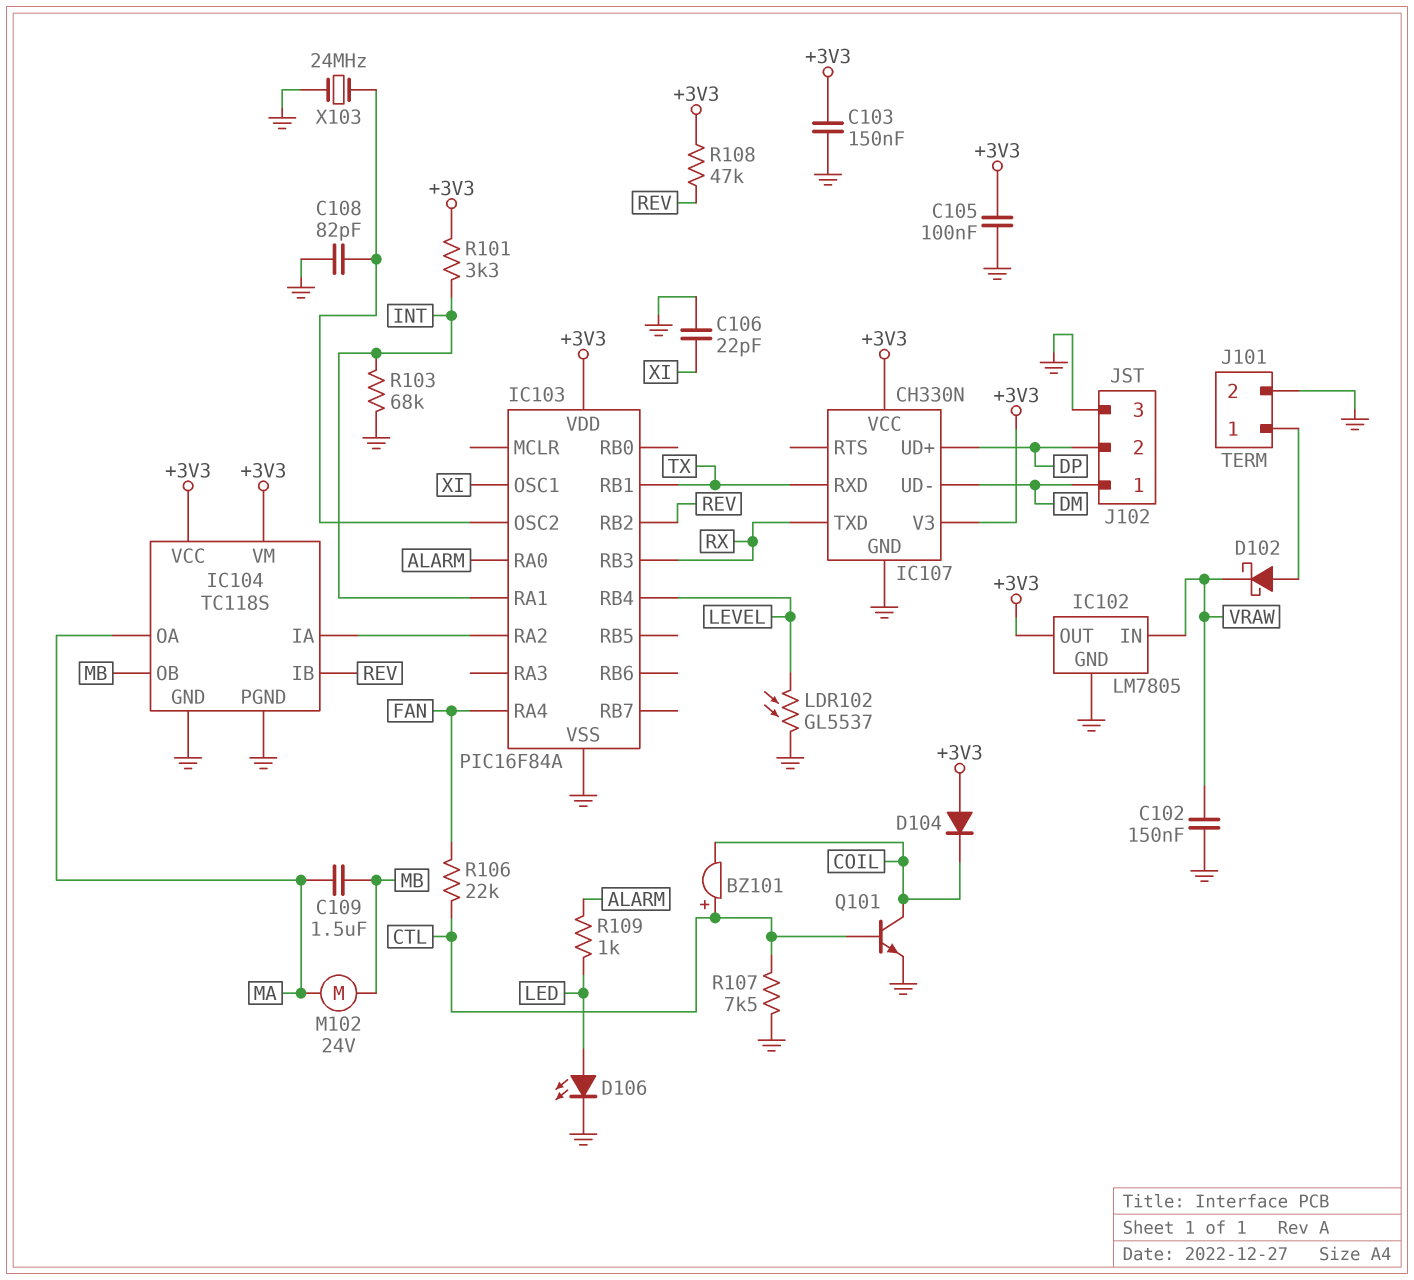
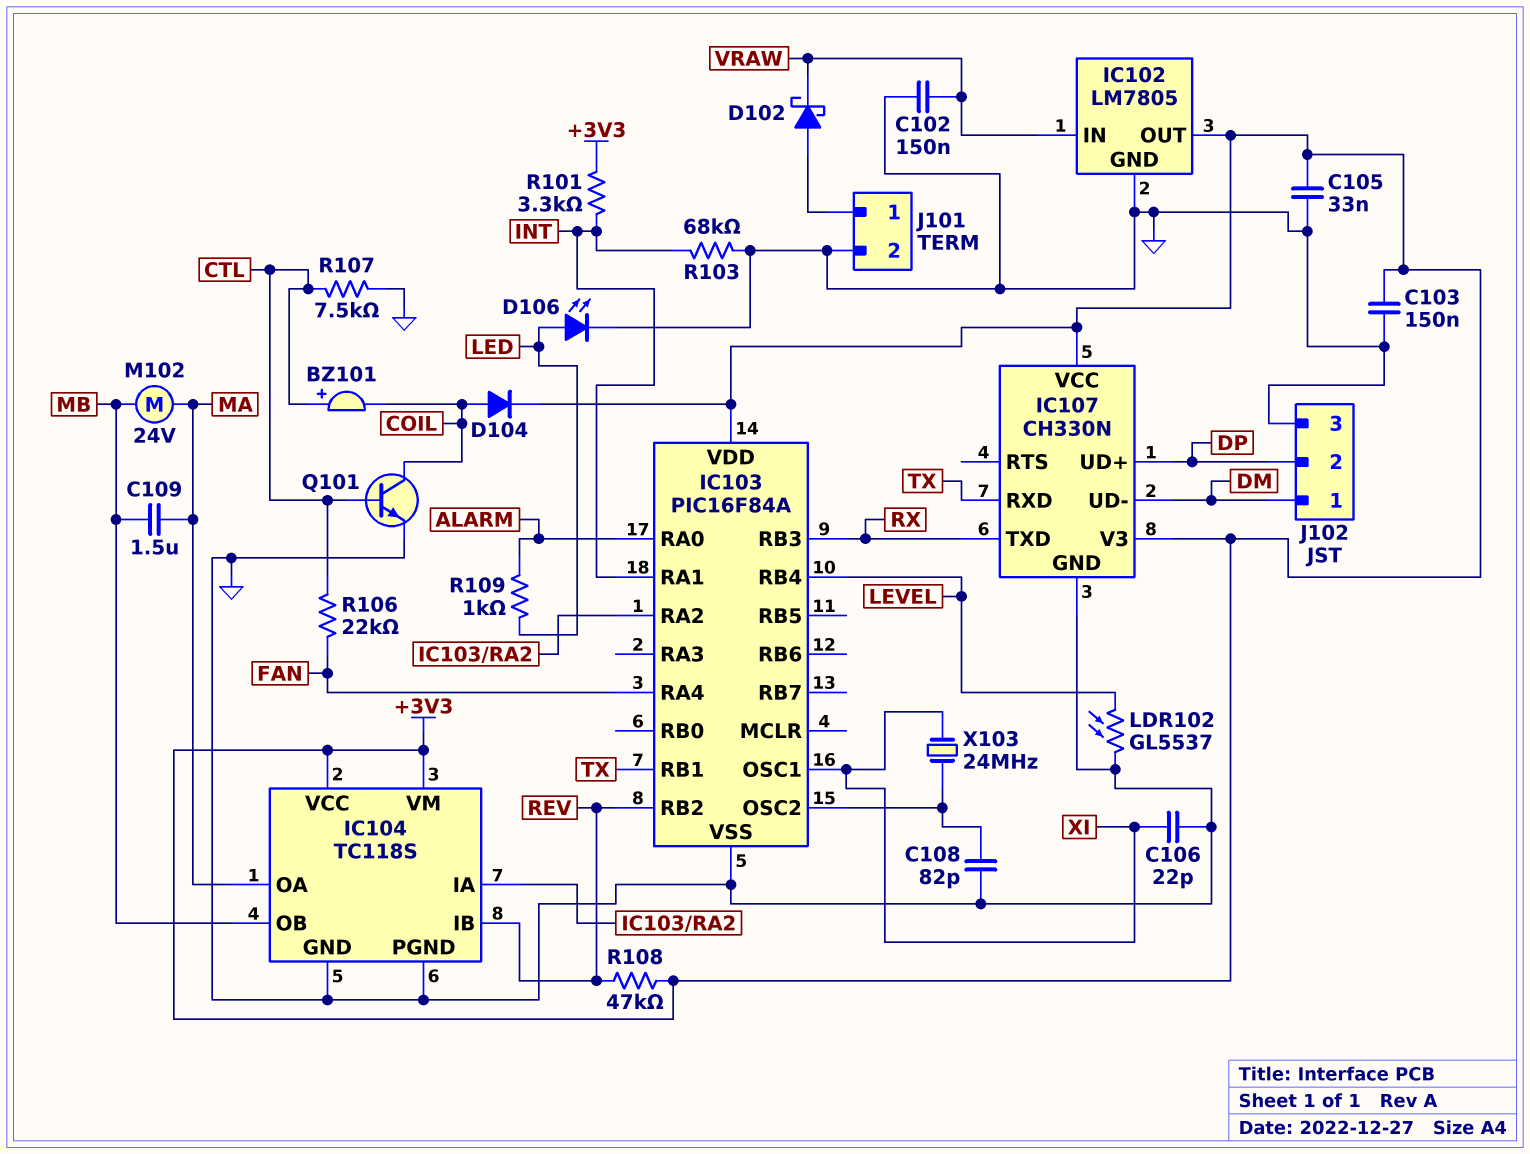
C105: 100nF (+3V3, GND) -> 33nF (+3V3, GND)
D104: diode (A +3V3, K COIL) -> diode (A COIL, K +3V3)
X103: 24MHz (GND, IC103/OSC2) -> 24MHz (IC103/OSC2, XI)

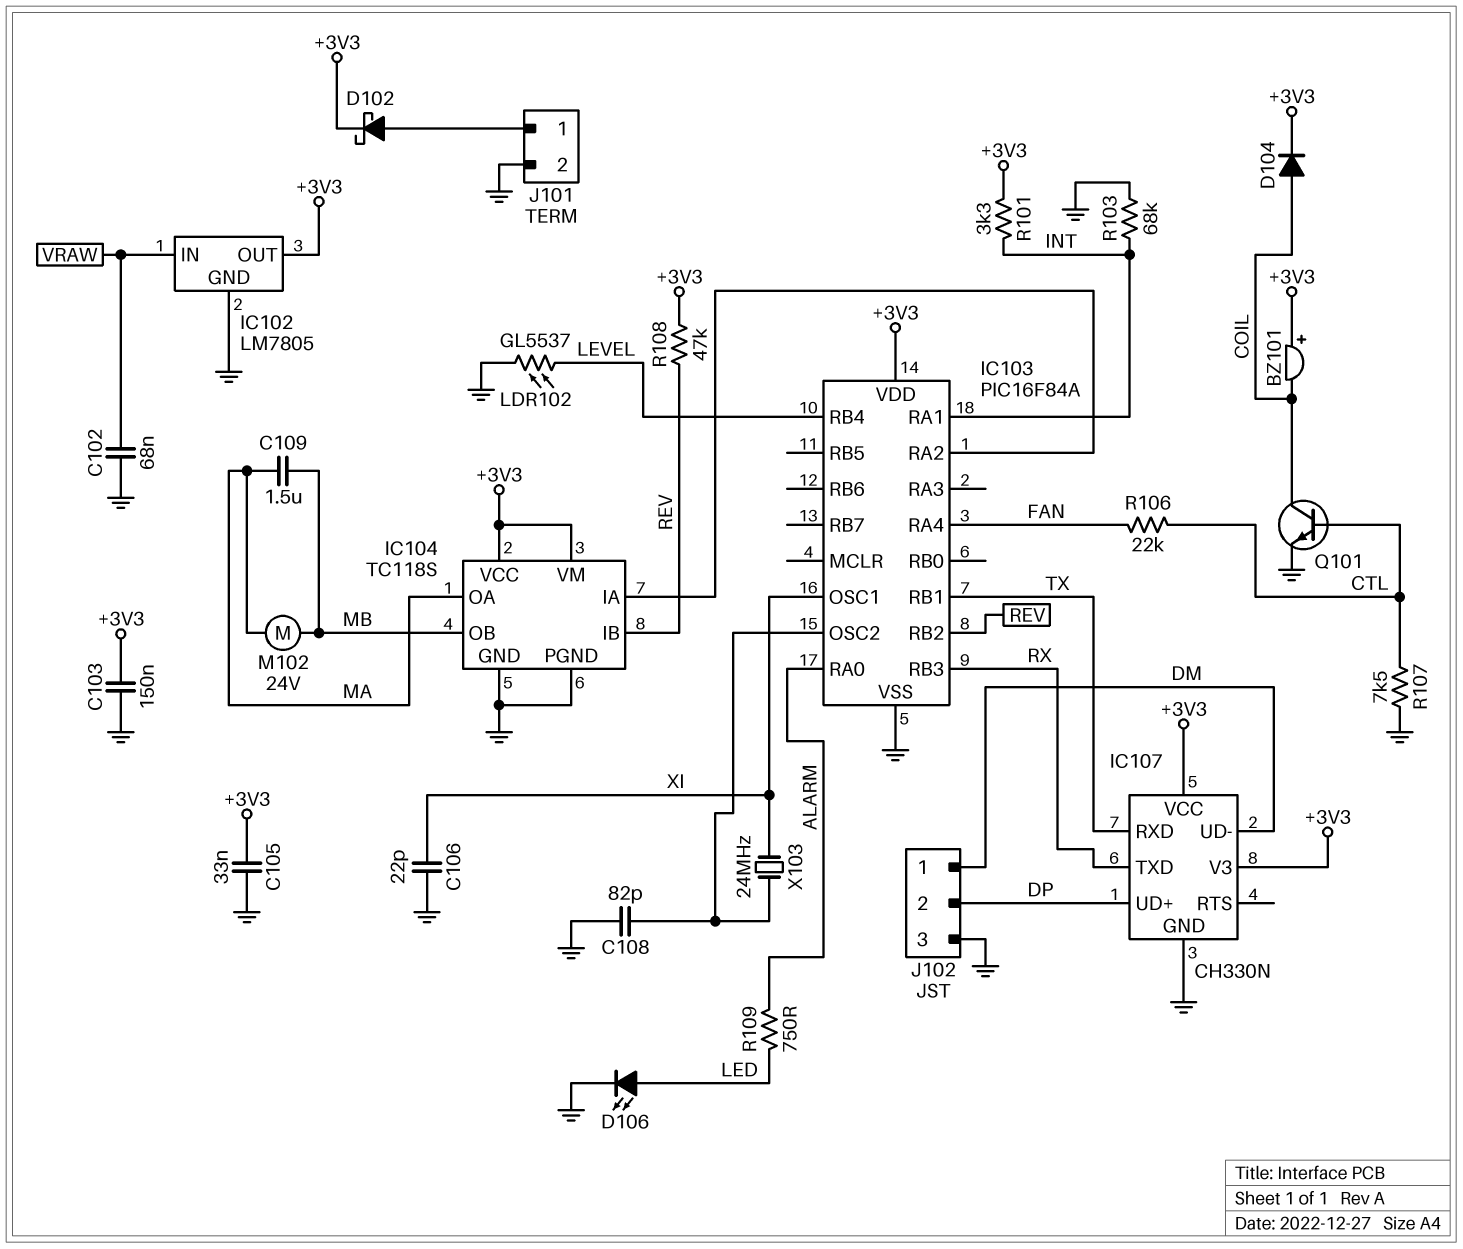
BZ101: buzzer (plus CTL, minus COIL) -> buzzer (plus +3V3, minus COIL)
C102: 150nF (GND, VRAW) -> 68nF (GND, VRAW)
D102: schottky (A J101/1, K VRAW) -> schottky (A J101/1, K +3V3)
R109: 1k (ALARM, LED) -> 750 (ALARM, LED)

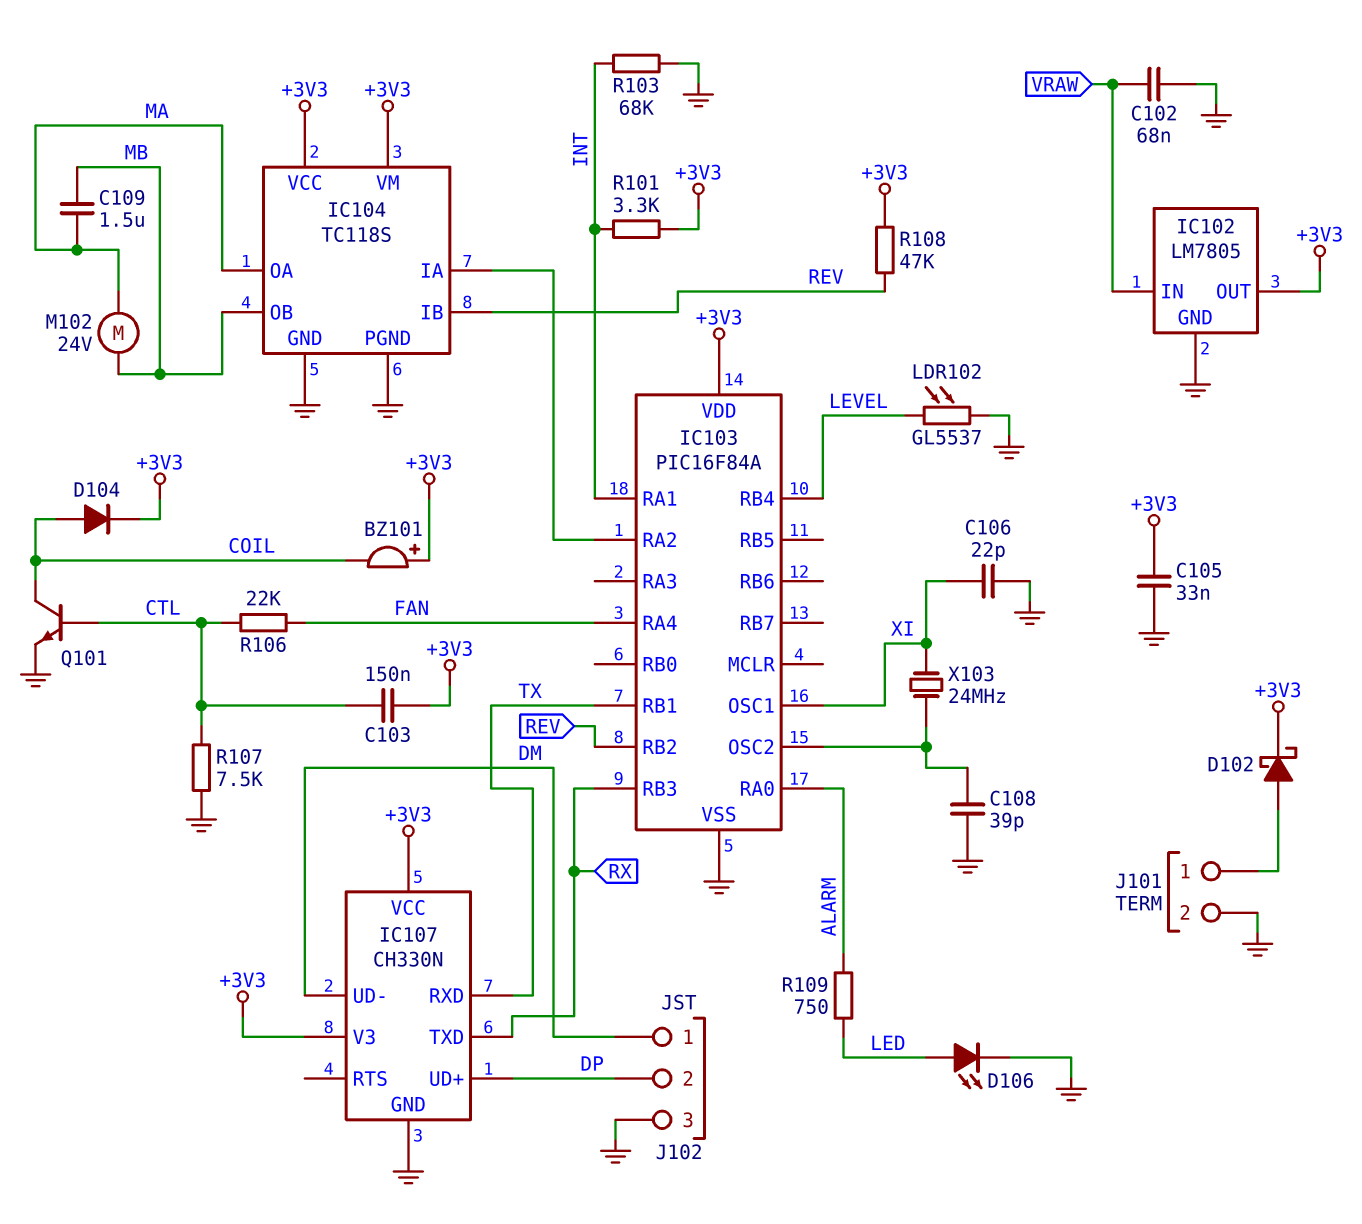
C103: 150nF (+3V3, GND) -> 150nF (+3V3, CTL)
C108: 82pF (GND, IC103/OSC2) -> 39pF (GND, IC103/OSC2)

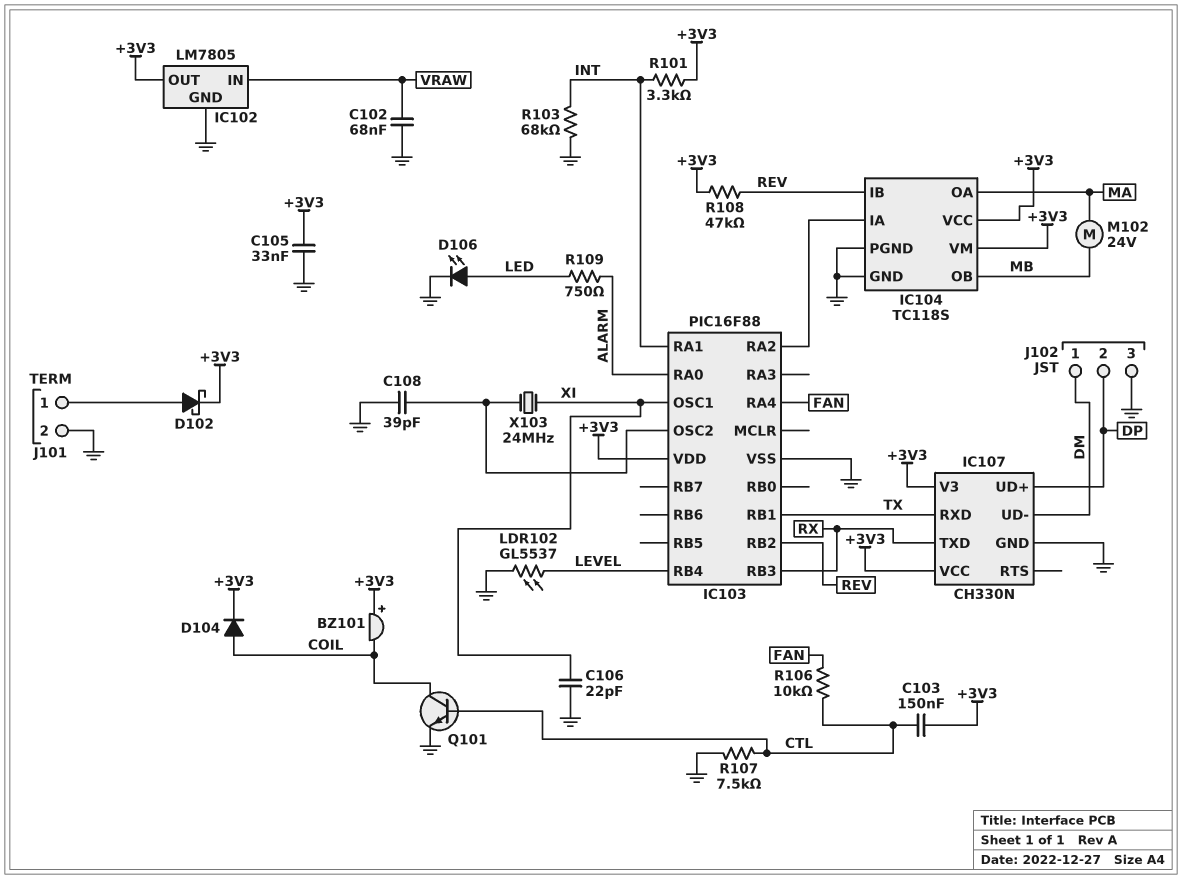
C109: 1.5uF (MA, MB) -> none
IC103: PIC16F84A -> PIC16F88
R106: 22k (CTL, FAN) -> 10k (CTL, FAN)

